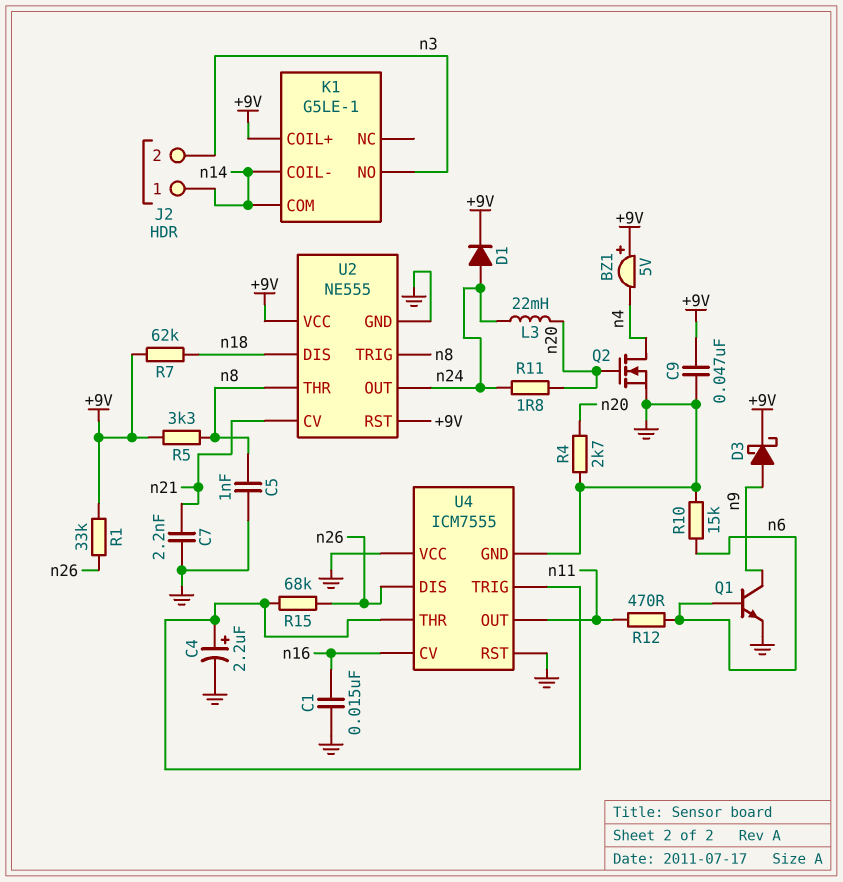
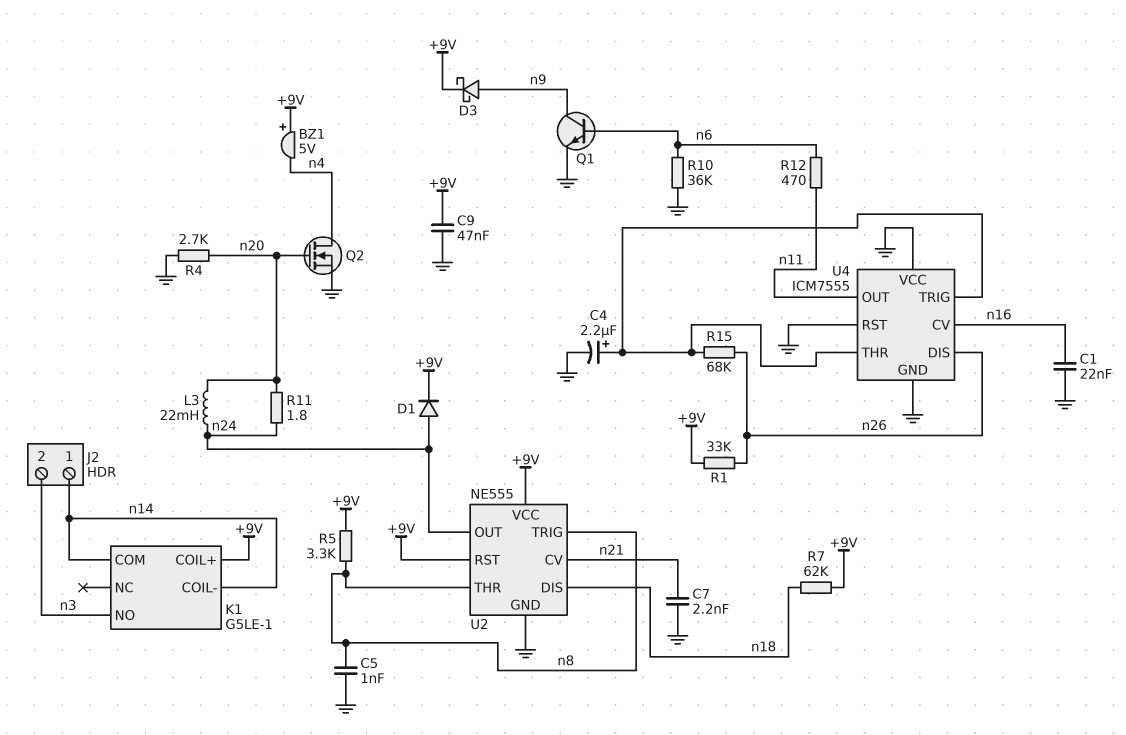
C1: 15nF (GND, n16) -> 22nF (GND, n16)
R10: 15k (GND, n6) -> 36k (GND, n6)

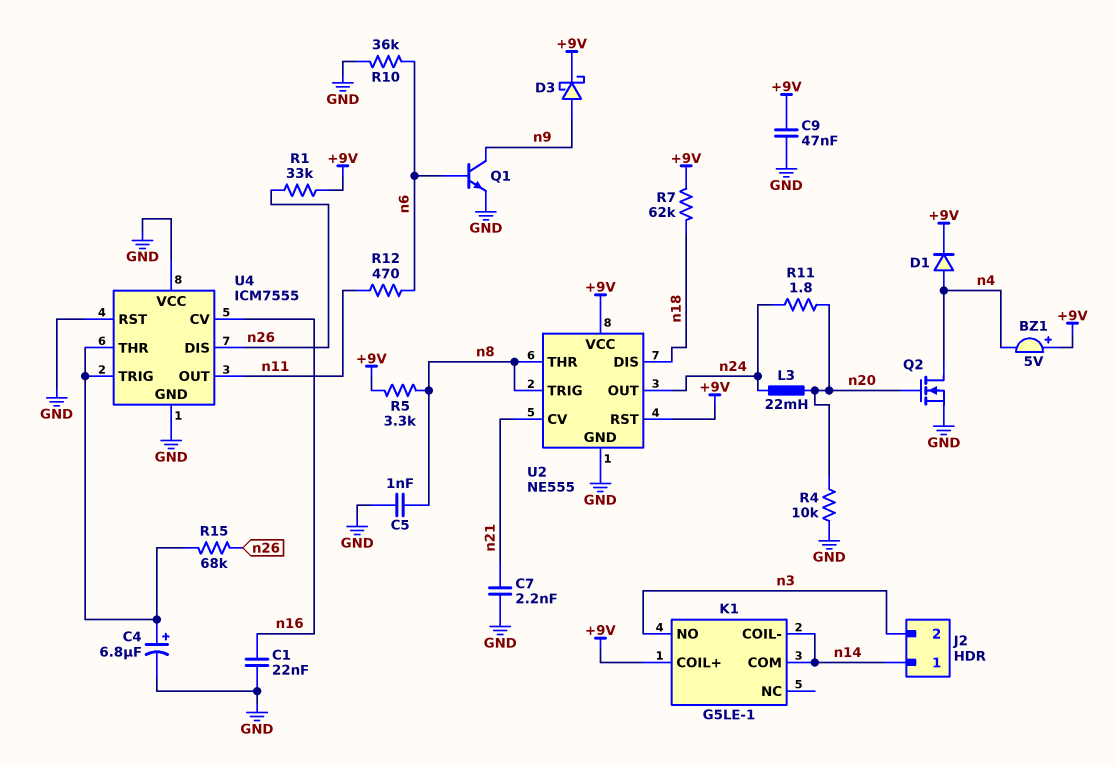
C4: 2.2uF (plus U4/THR, minus GND) -> 6.8uF (plus U4/THR, minus GND)
D1: diode (A n24, K +9V) -> diode (A n4, K +9V)
R4: 2.7k (GND, n20) -> 10k (GND, n20)

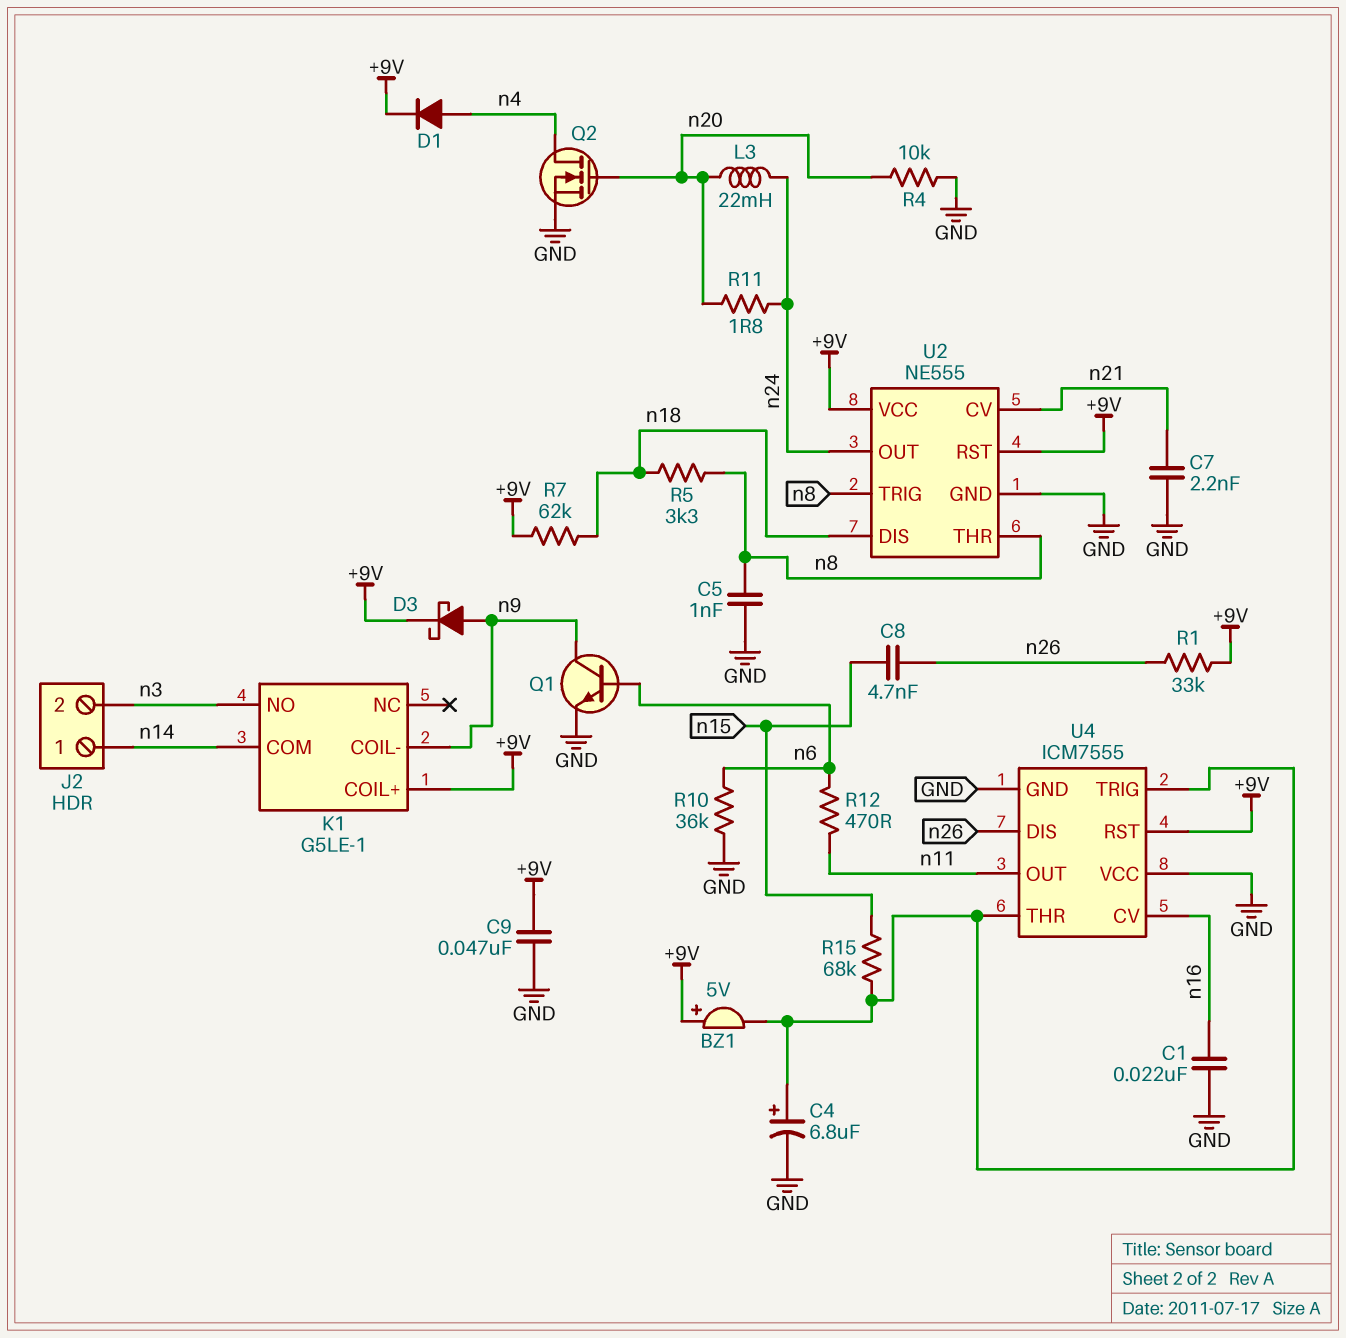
BZ1: buzzer 5V (plus +9V, minus n4) -> buzzer 5V (plus +9V, minus U4/THR)
C8: none -> 4.7nF (n15, n26)
K1 pin COIL-: n14 -> n9
R5: 3.3k (+9V, n8) -> 3.3k (n8, n18)
R15: 68k (U4/THR, n26) -> 68k (U4/THR, n15)
U4 pin RST: GND -> +9V

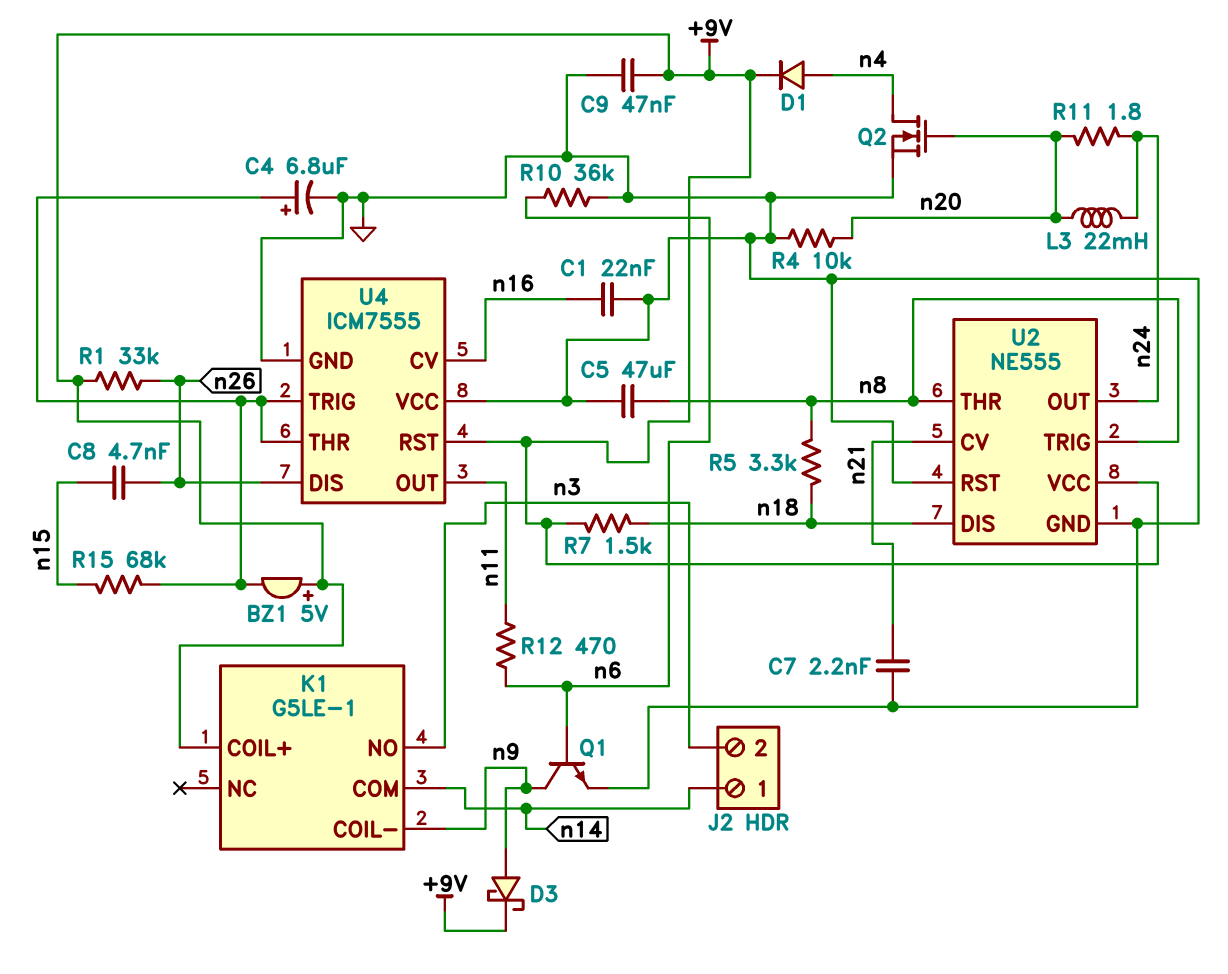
C5: 1nF (GND, n8) -> 47uF (GND, n8)
R7: 62k (+9V, n18) -> 1.5k (+9V, n18)
U2 pin RST: +9V -> GND

